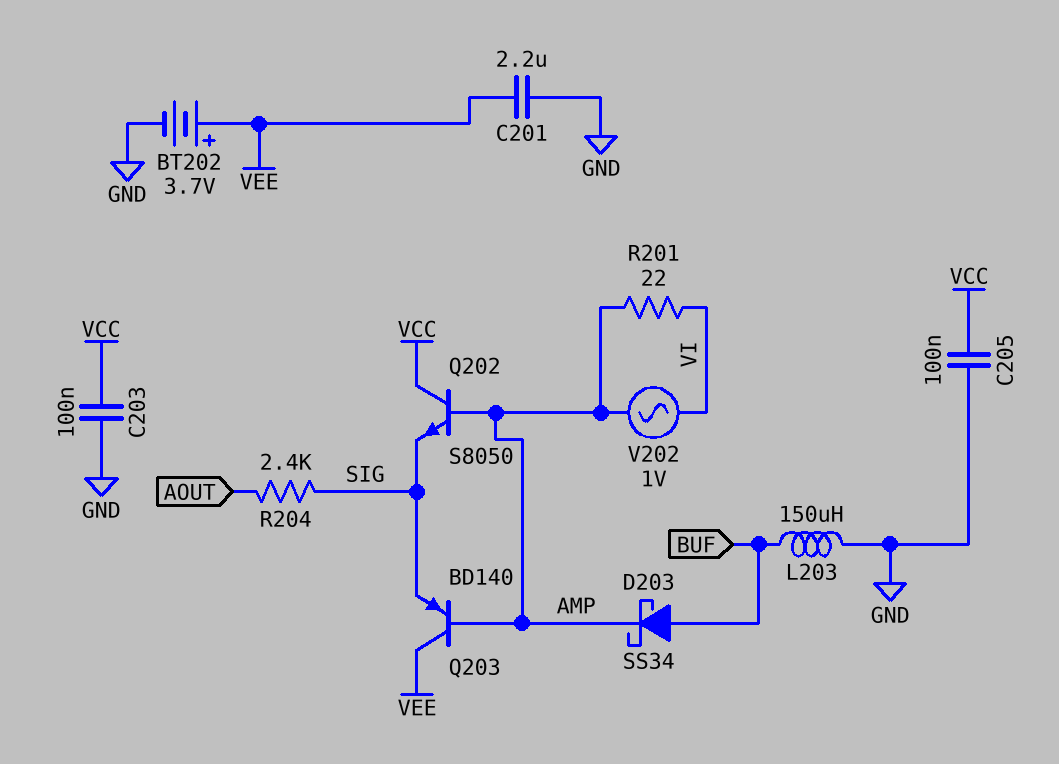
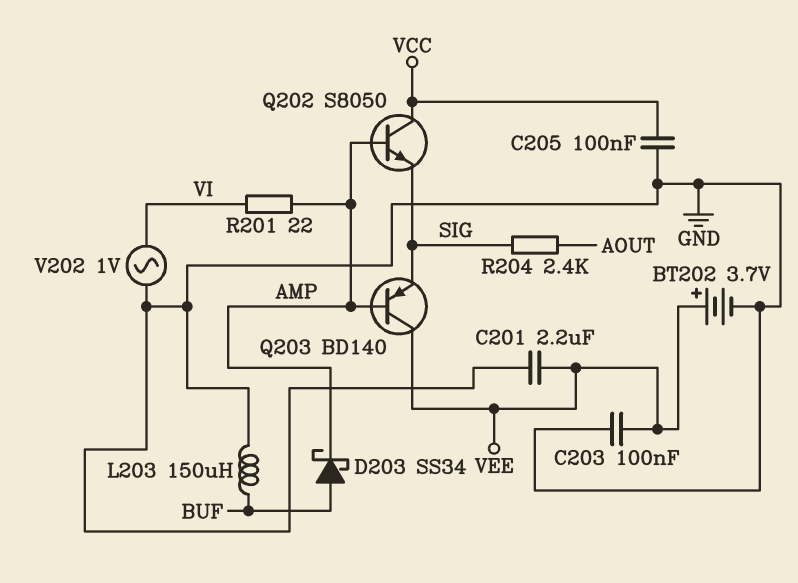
C203: 100nF (GND, VCC) -> 100nF (GND, VEE)
V202: AC 1V (AMP, VI) -> AC 1V (GND, VI)

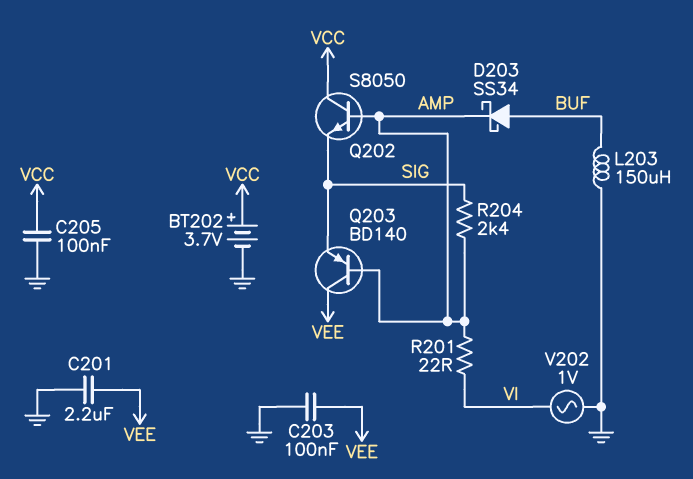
BT202: 3.7V (plus VEE, minus GND) -> 3.7V (plus VCC, minus GND)
R204: 2.4k (AOUT, SIG) -> 2.4k (AMP, SIG)

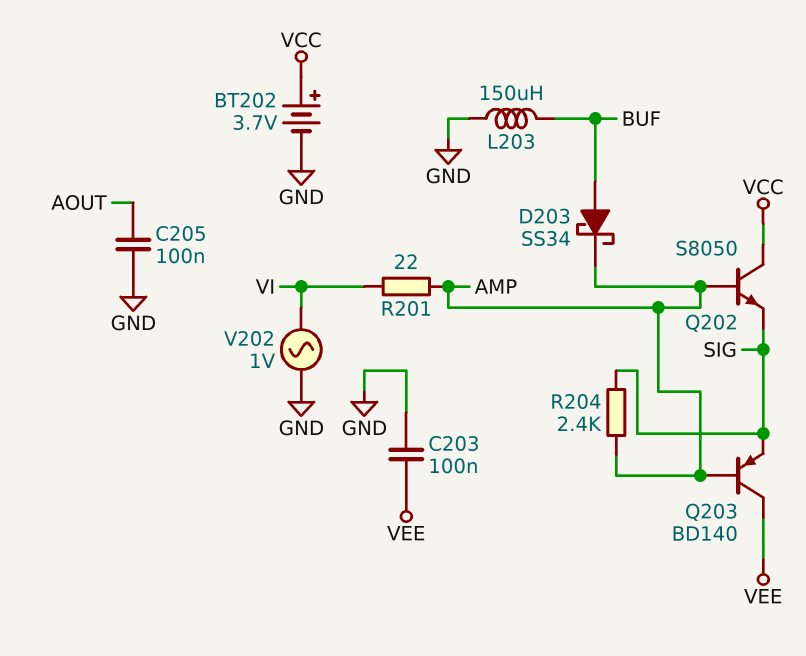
C201: 2.2uF (GND, VEE) -> none
C205: 100nF (GND, VCC) -> 100nF (AOUT, GND)

